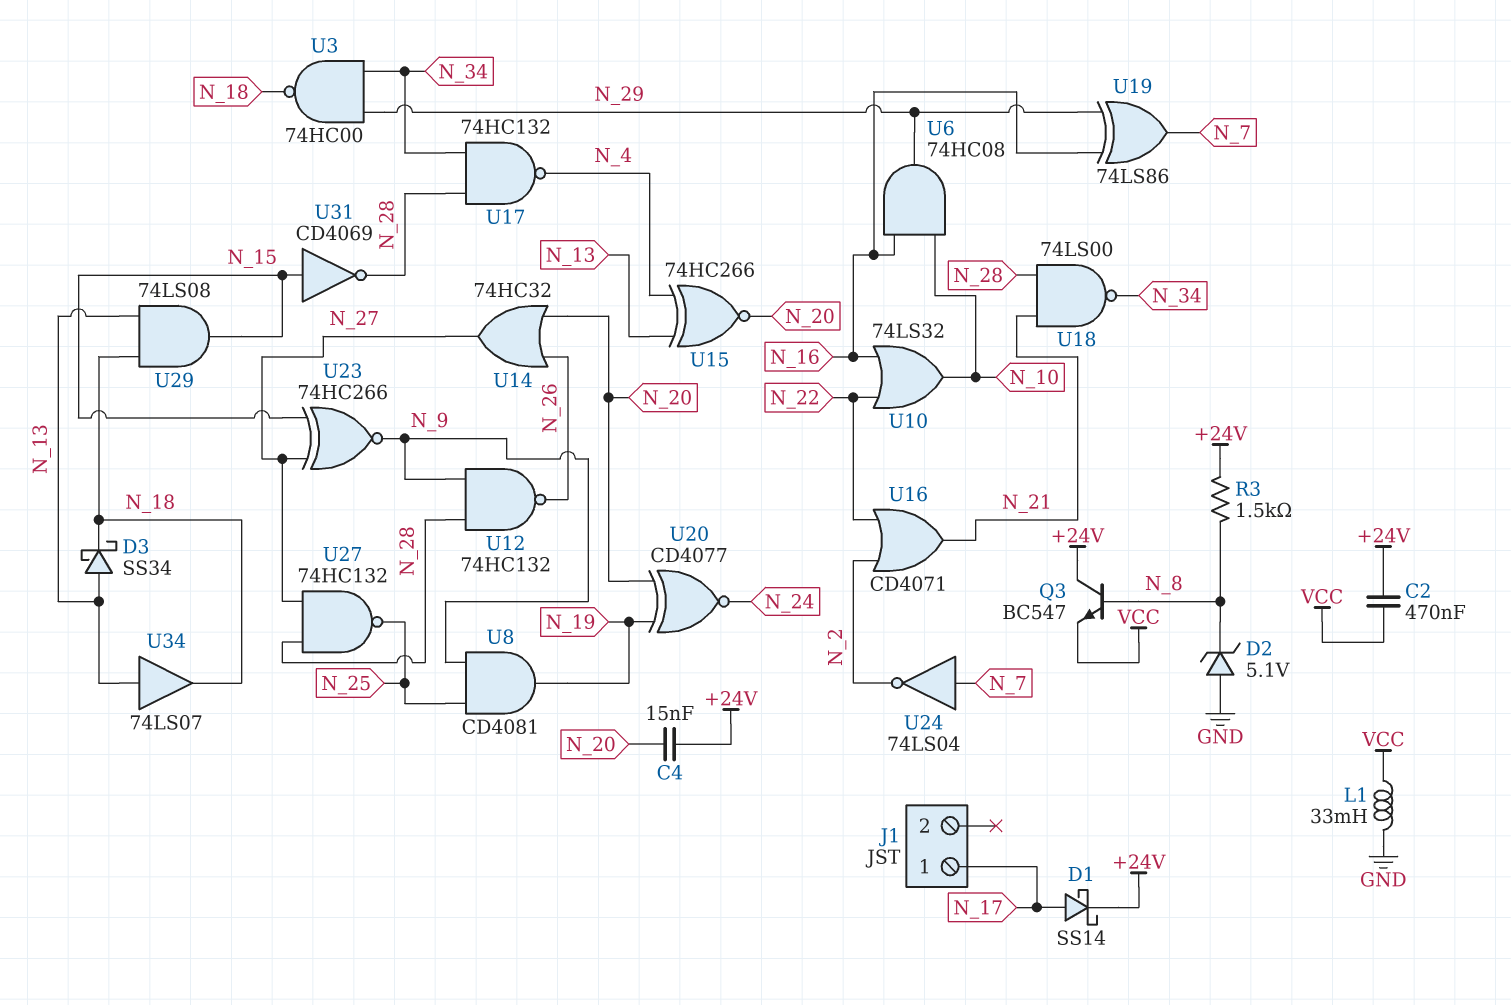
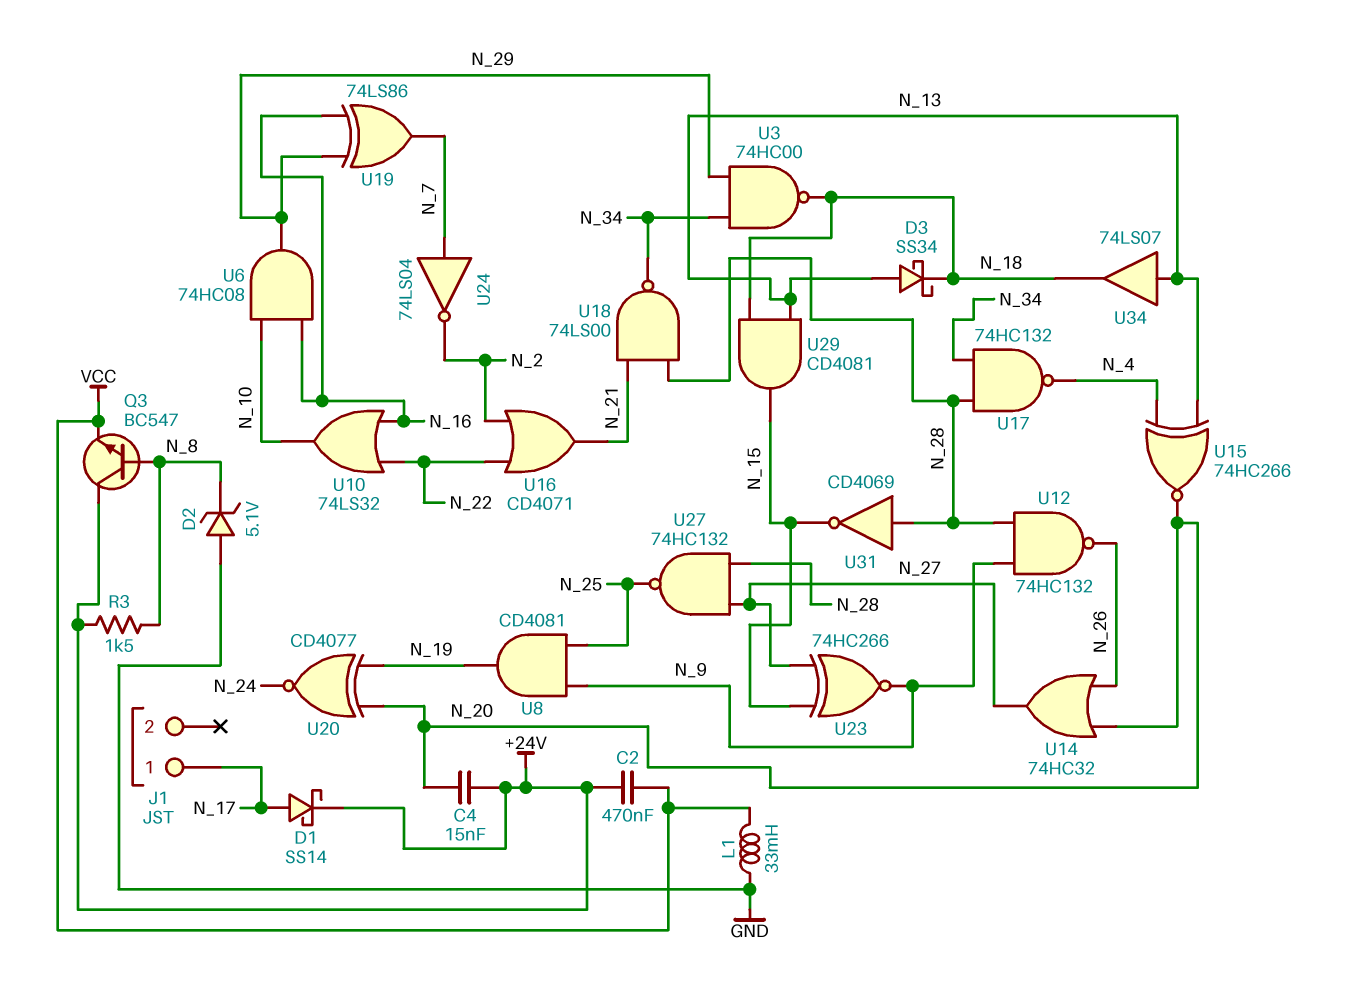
U29: AND 74LS08 (in N_13, in N_18, out N_15) -> AND CD4081 (in N_13, in N_18, out N_15)
U31: NOT CD4069 (in N_15, out N_28) -> NOT CD4069 (in N_28, out N_15)

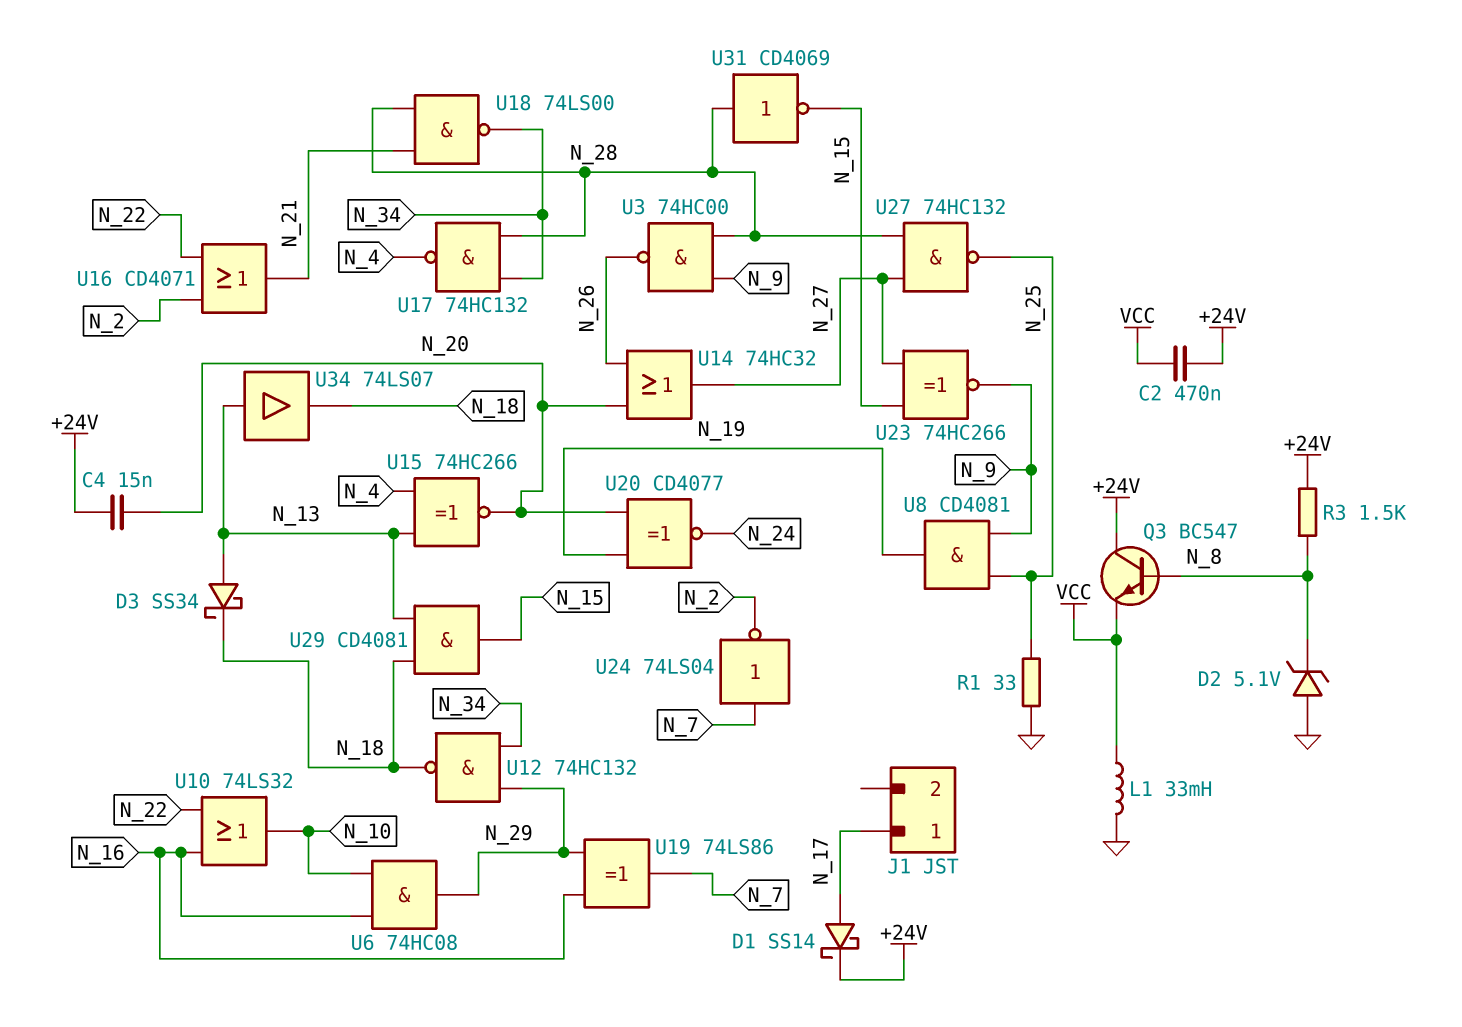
R1: none -> 33 (GND, N_25)
U3: NAND 74HC00 (in N_29, in N_34, out N_18) -> NAND 74HC00 (in N_9, in N_28, out N_26)
U12: NAND 74HC132 (in N_9, in N_28, out N_26) -> NAND 74HC132 (in N_29, in N_34, out N_18)

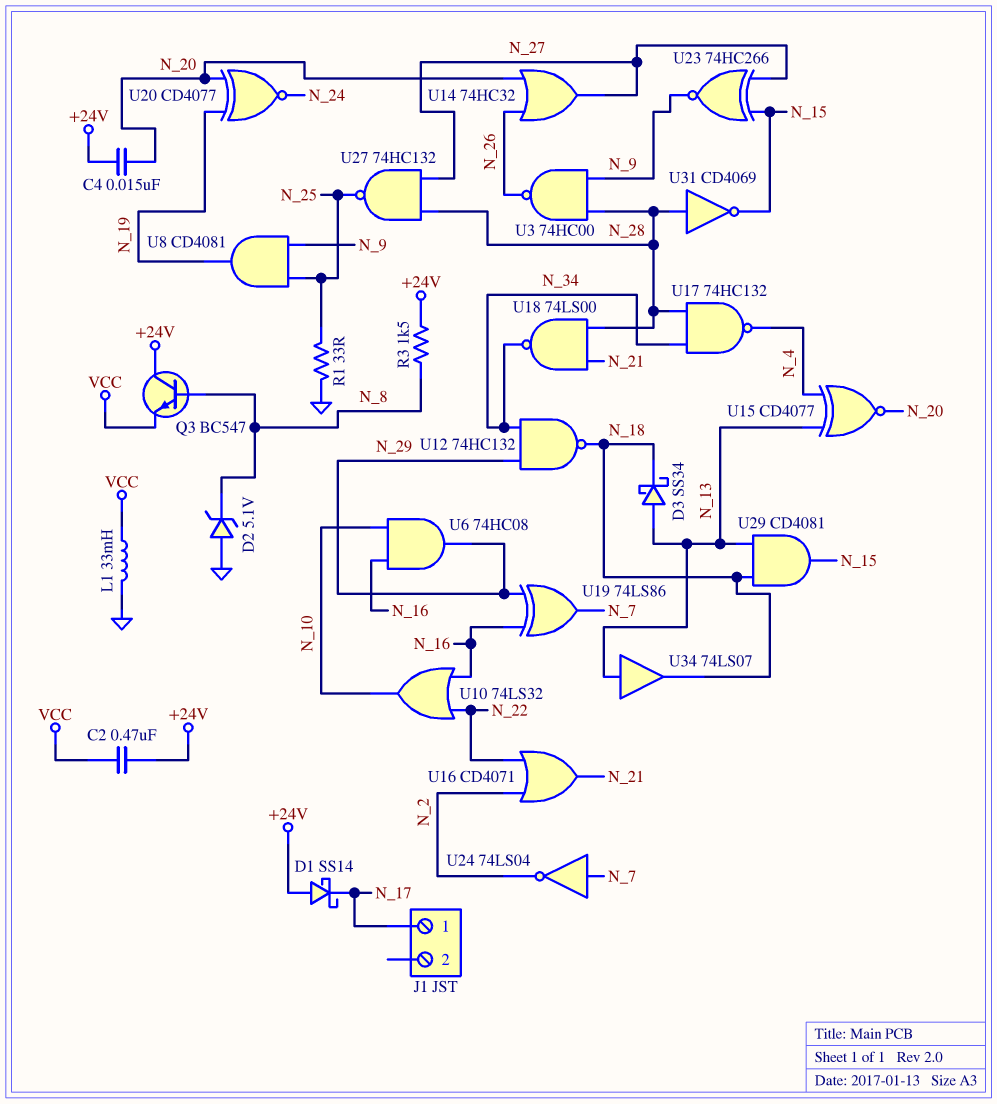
D1: schottky SS14 (A N_17, K +24V) -> schottky SS14 (A +24V, K N_17)
U15: XNOR 74HC266 (in N_4, in N_13, out N_20) -> XNOR CD4077 (in N_4, in N_13, out N_20)

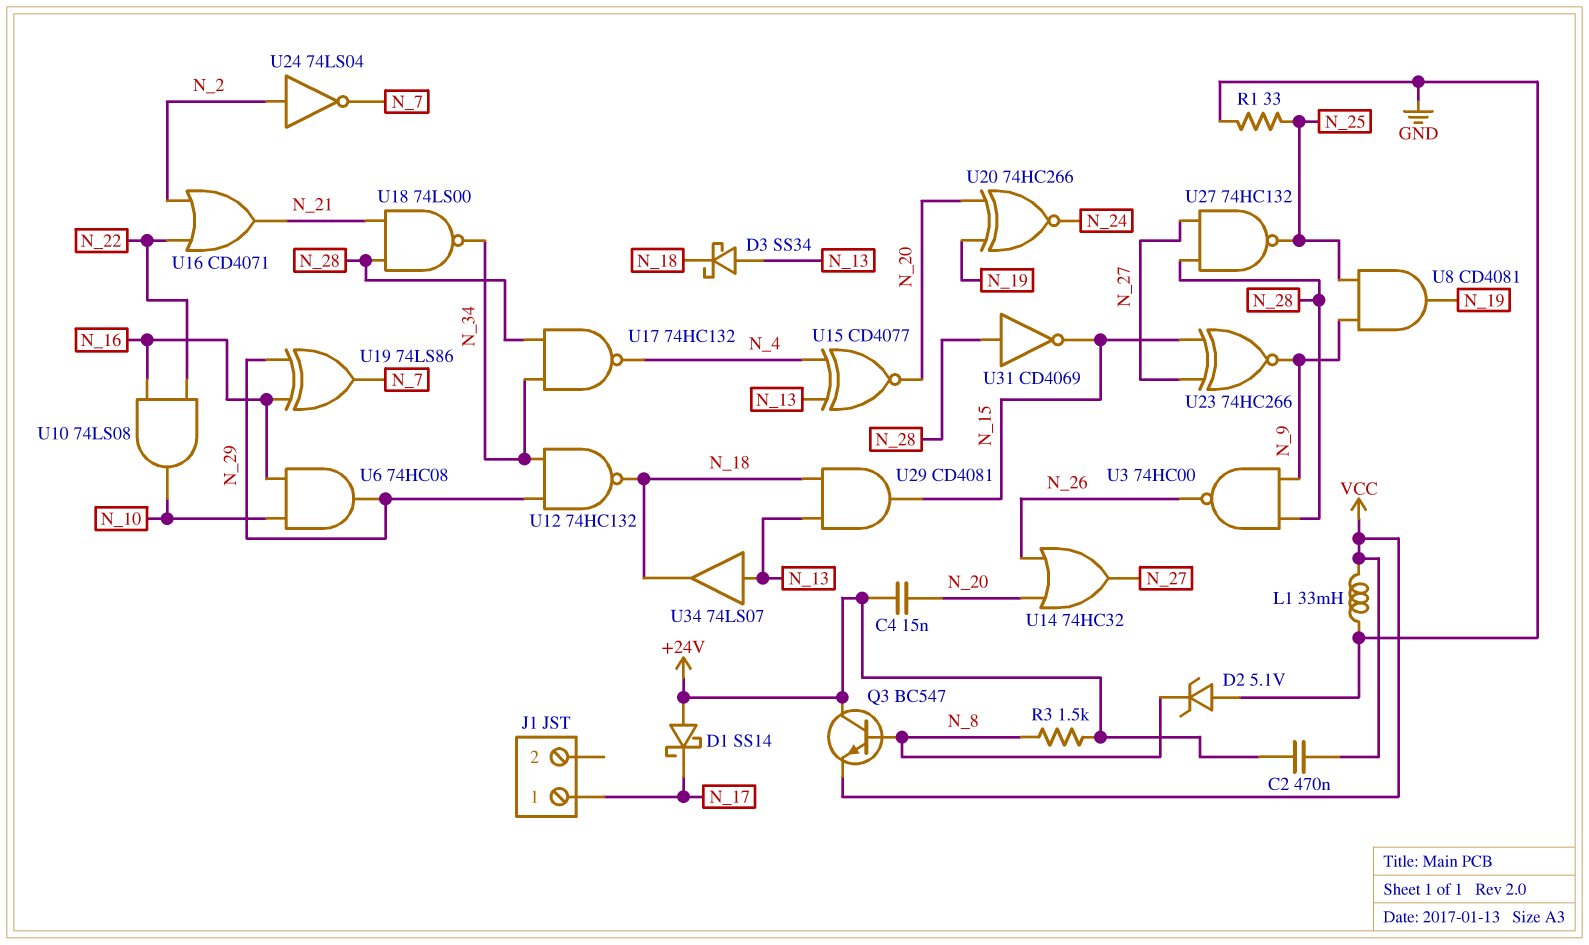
U10: OR 74LS32 (in N_16, in N_22, out N_10) -> AND 74LS08 (in N_16, in N_22, out N_10)
U20: XNOR CD4077 (in N_19, in N_20, out N_24) -> XNOR 74HC266 (in N_19, in N_20, out N_24)
U24: NOT 74LS04 (in N_7, out N_2) -> NOT 74LS04 (in N_2, out N_7)

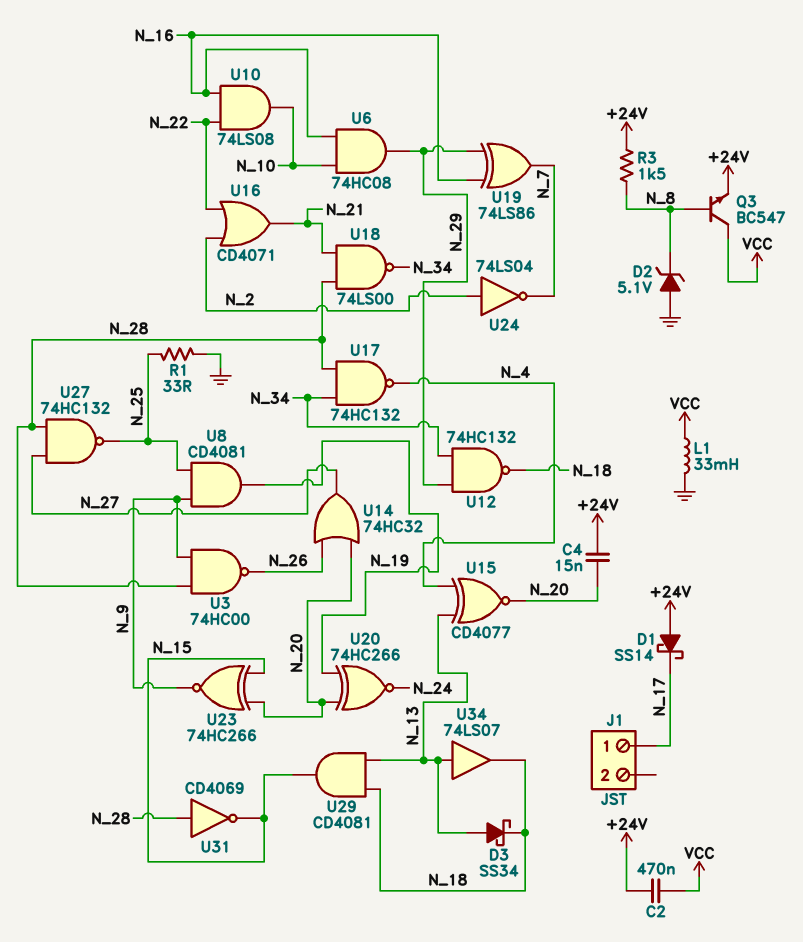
Q3: NPN BC547 (B N_8, C +24V, E VCC) -> NPN BC547 (B N_8, C VCC, E +24V)
U23: XNOR 74HC266 (in N_15, in N_27, out N_9) -> XNOR 74HC266 (in N_15, in N_20, out N_9)

